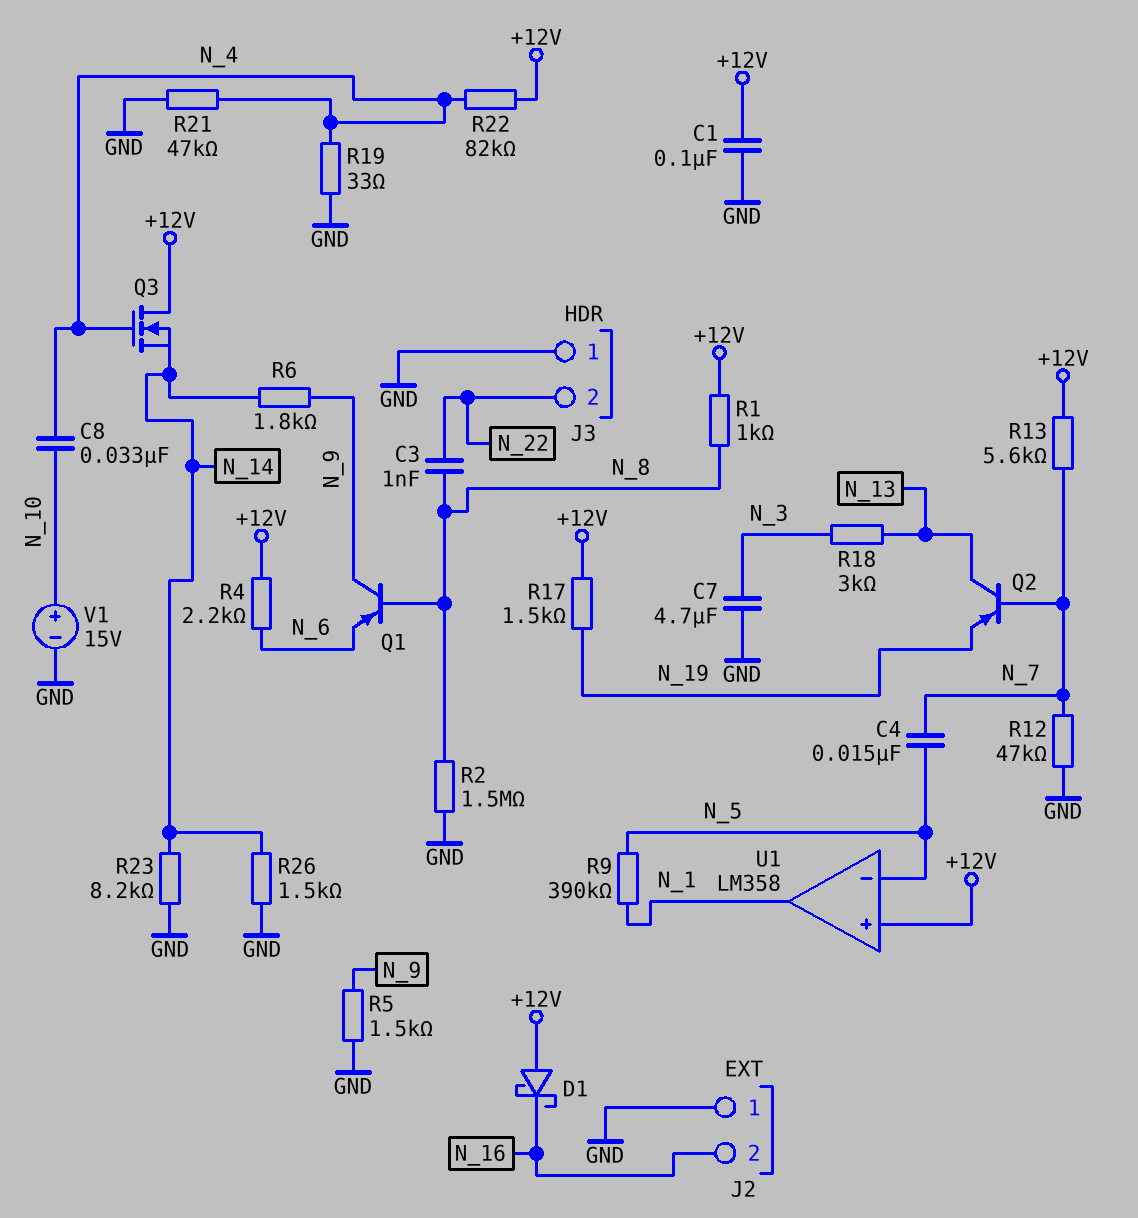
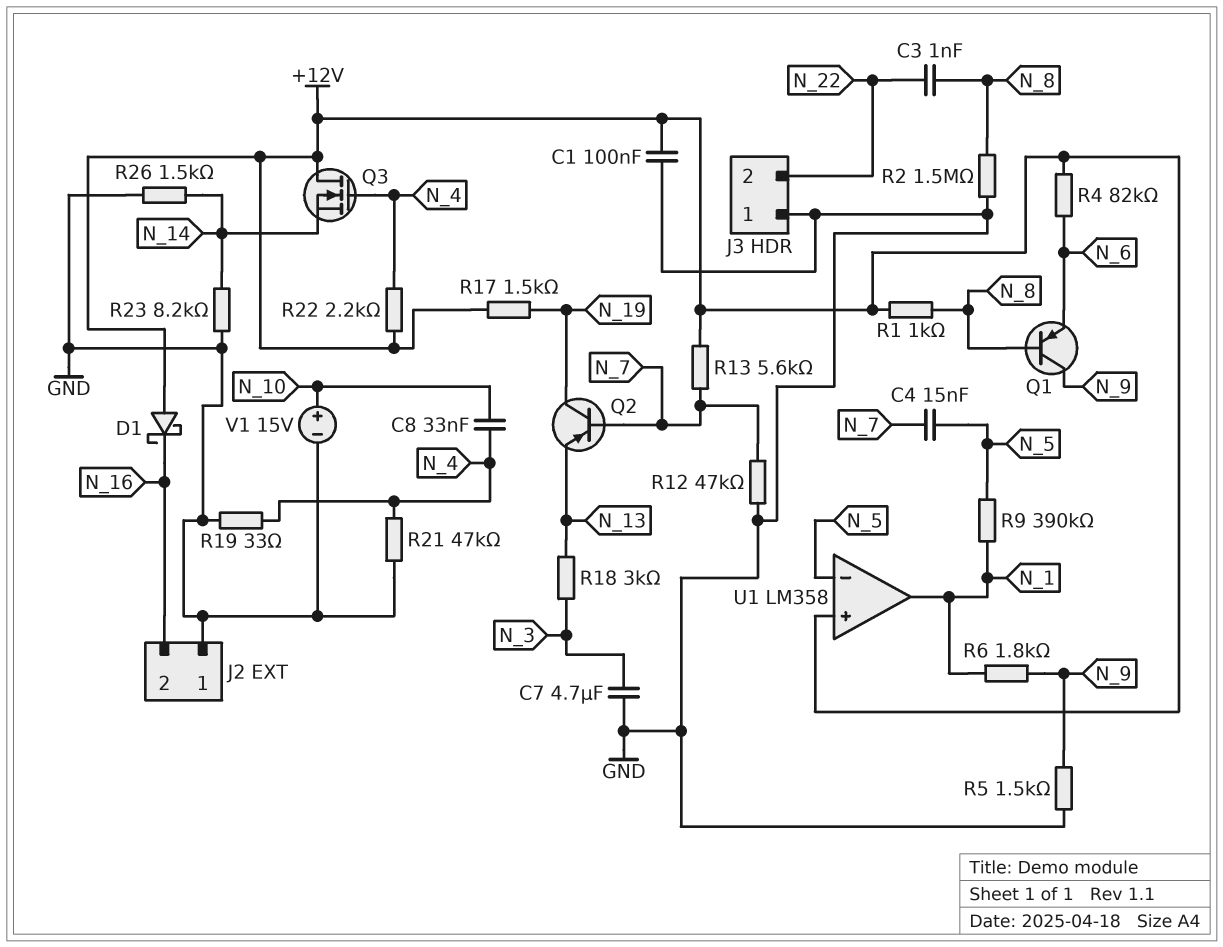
Q2: PNP (B N_7, C N_13, E N_19) -> PNP (B N_7, C N_19, E N_13)
R4: 2.2k (+12V, N_6) -> 82k (+12V, N_6)
R6: 1.8k (N_9, N_14) -> 1.8k (N_1, N_9)
R22: 82k (+12V, N_4) -> 2.2k (+12V, N_4)

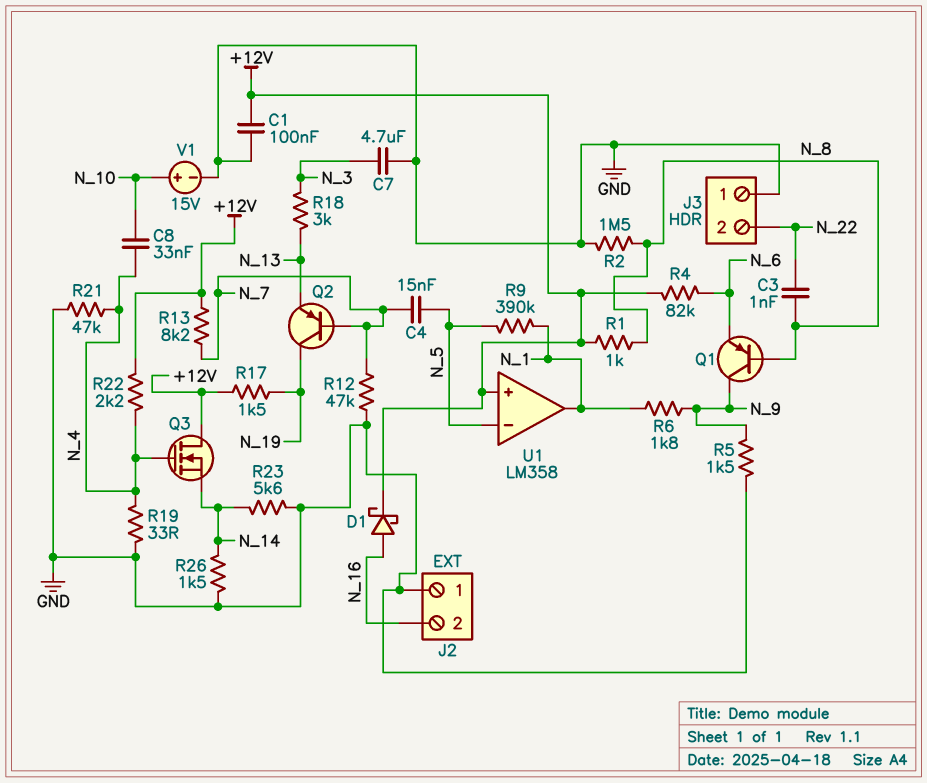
D1: schottky (A +12V, K N_16) -> schottky (A N_16, K +12V)
R13: 5.6k (+12V, N_7) -> 8.2k (+12V, N_7)
R23: 8.2k (GND, N_14) -> 5.6k (GND, N_14)

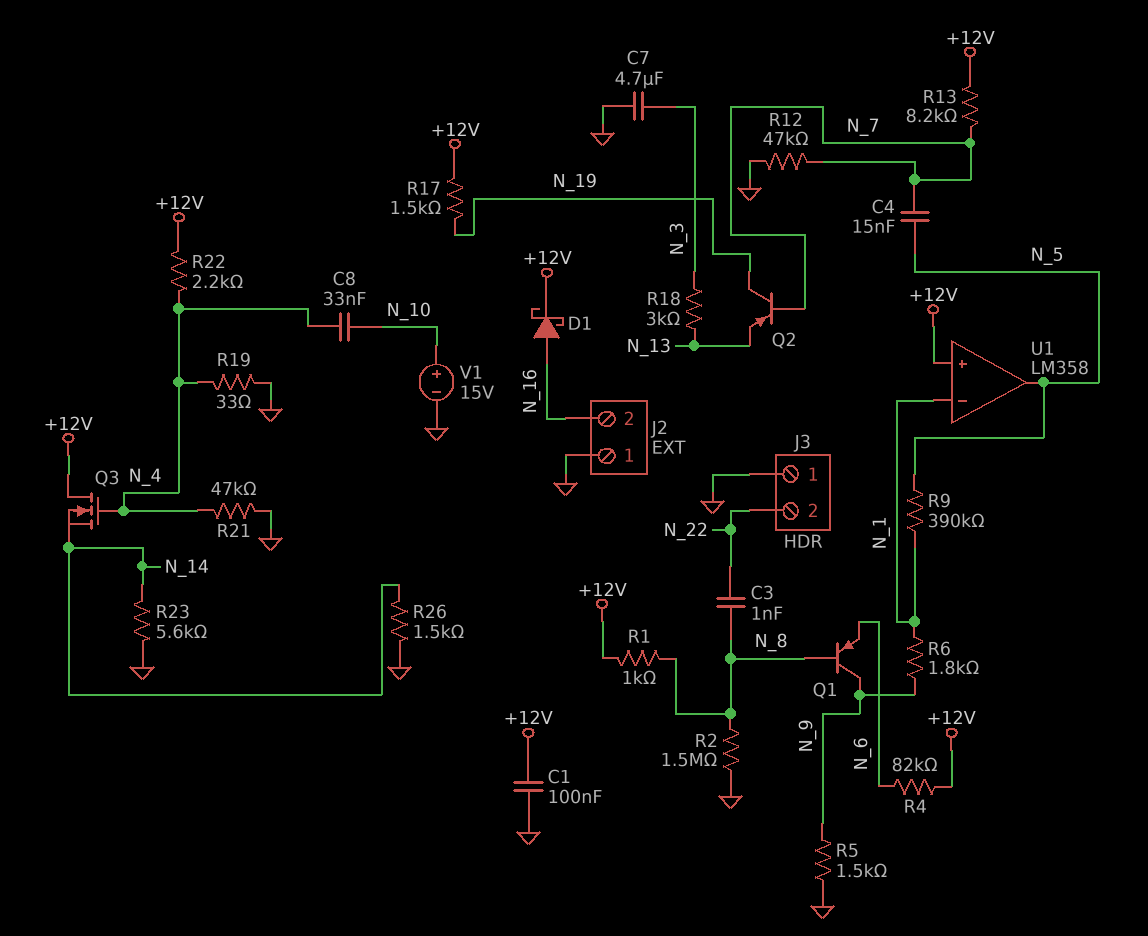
U1 pin in-: N_5 -> N_1
U1 pin out: N_1 -> N_5

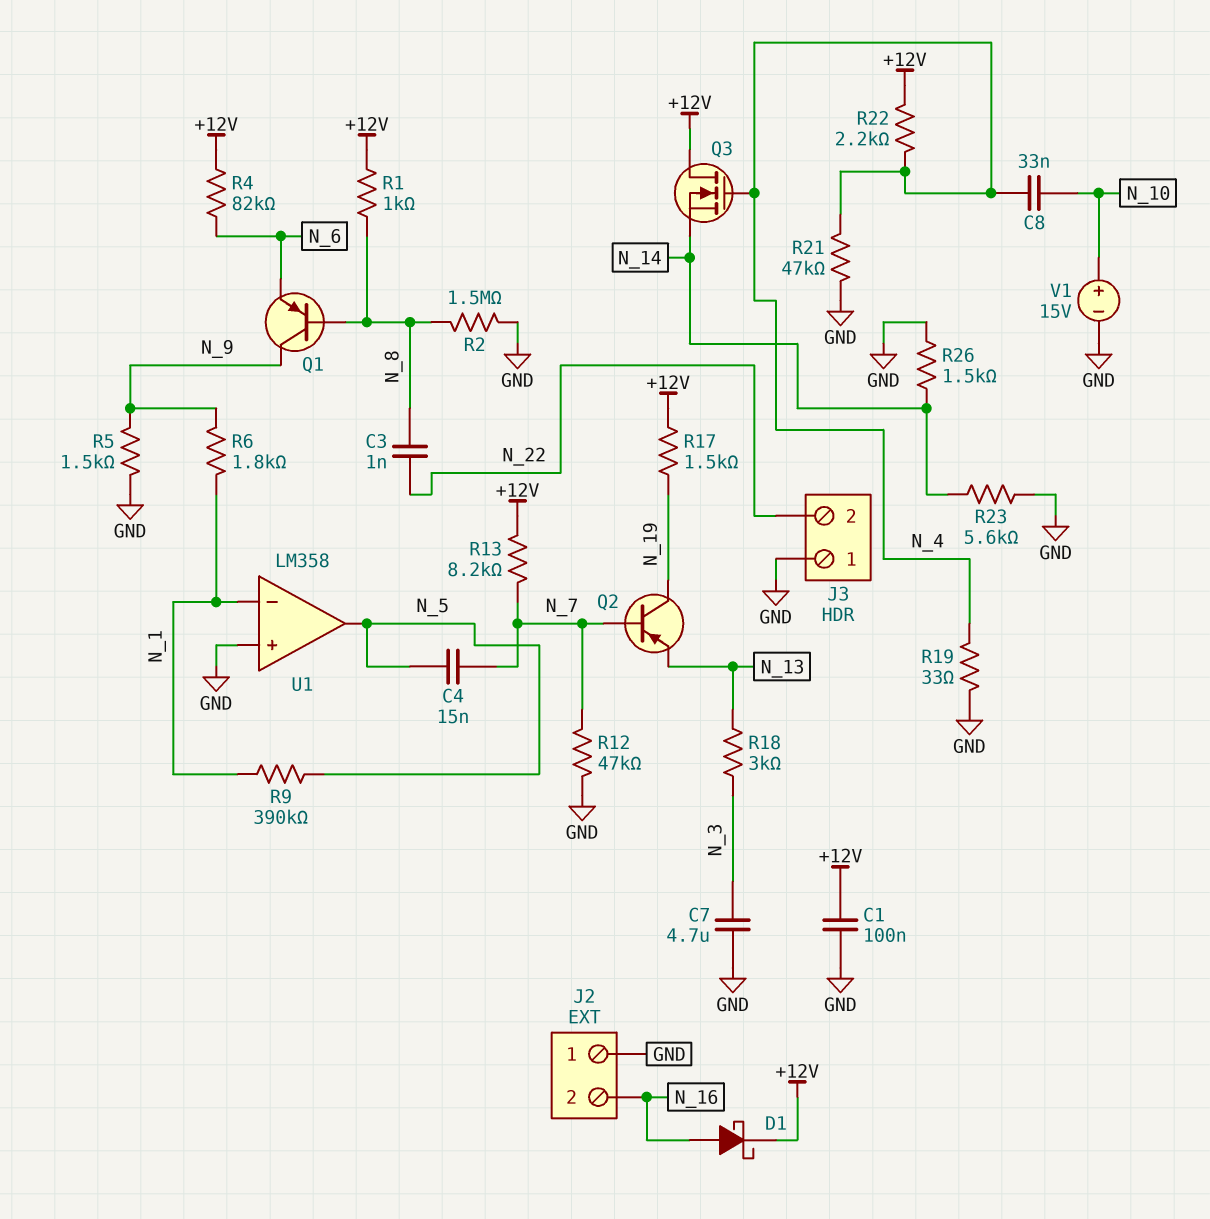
U1 pin in+: +12V -> GND

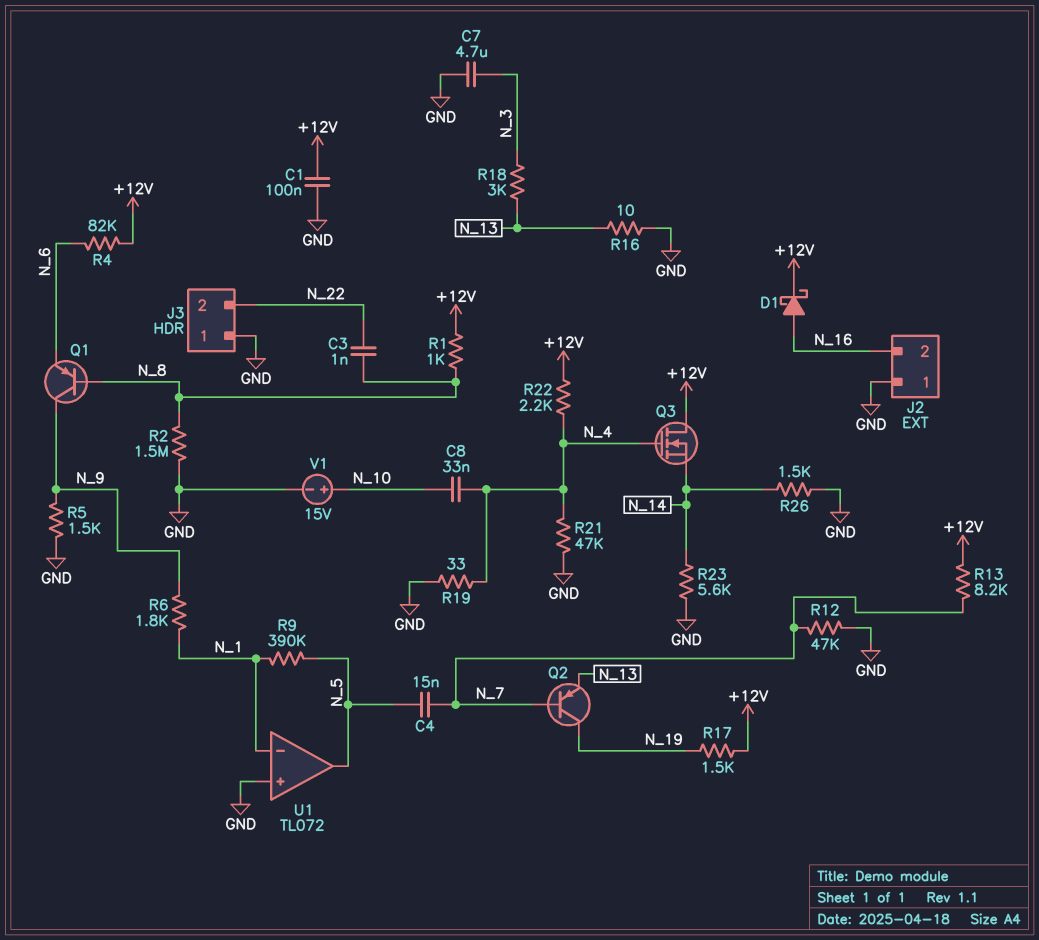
R16: none -> 10 (GND, N_13)
U1: LM358 -> TL072

